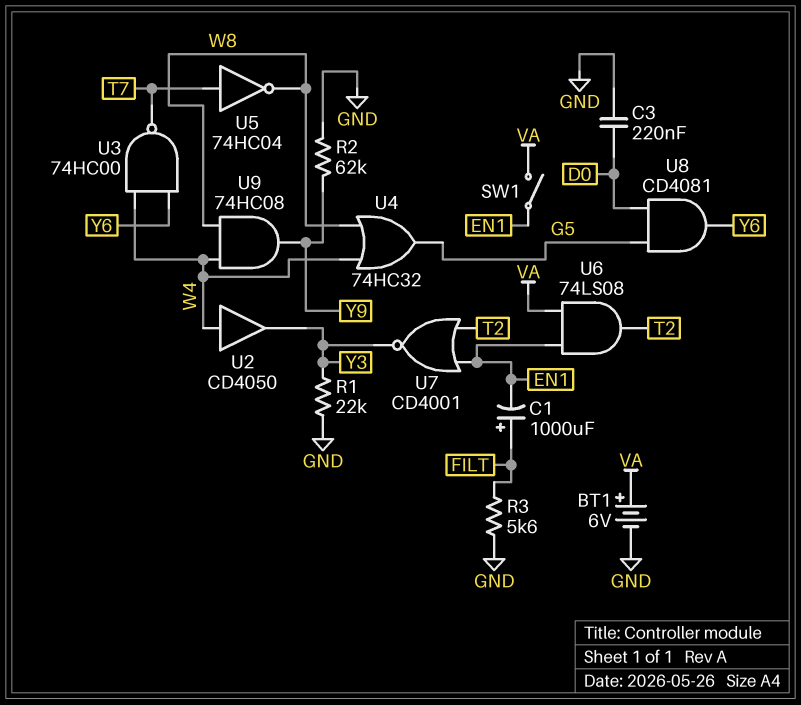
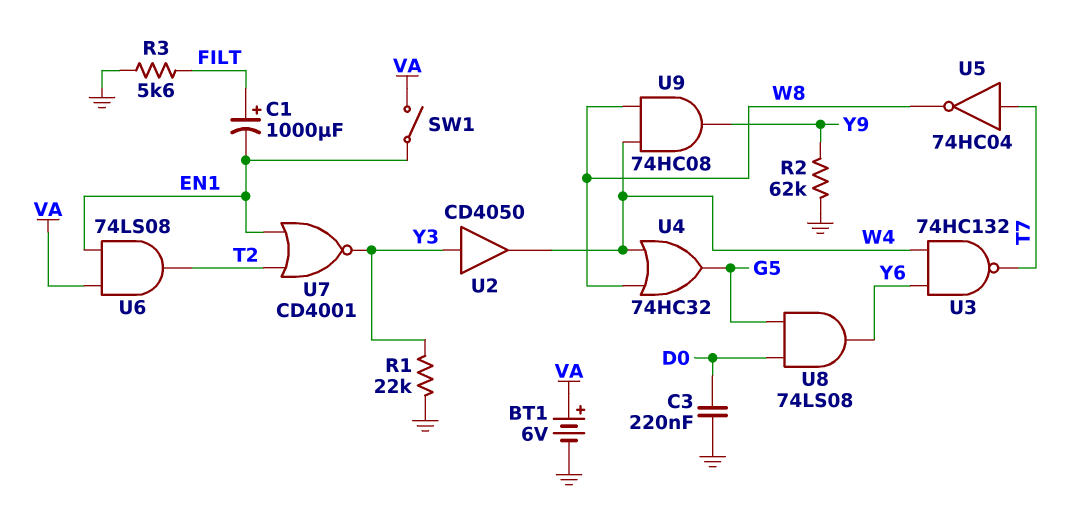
U2: buffer CD4050 (in W4, out Y3) -> buffer CD4050 (in Y3, out W4)
U3: NAND 74HC00 (in W4, in Y6, out T7) -> NAND 74HC132 (in W4, in Y6, out T7)
U8: AND CD4081 (in D0, in G5, out Y6) -> AND 74LS08 (in D0, in G5, out Y6)

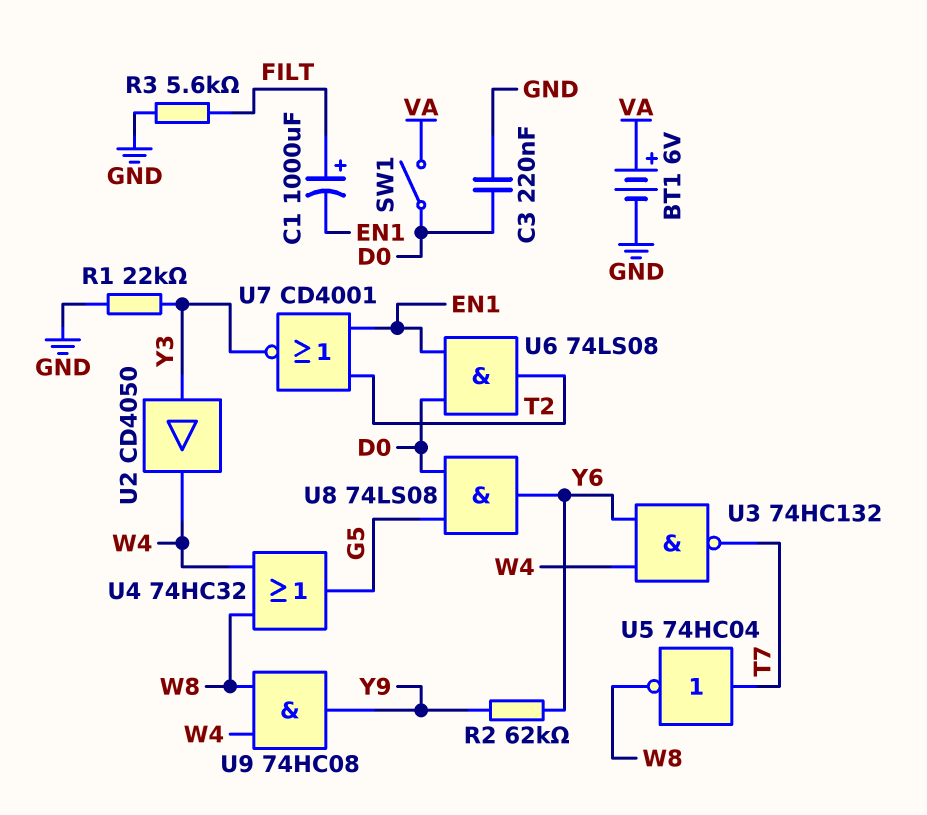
R2: 62k (GND, Y9) -> 62k (Y6, Y9)
SW1: switch (EN1, VA) -> switch (D0, VA)
U6: AND 74LS08 (in EN1, in VA, out T2) -> AND 74LS08 (in D0, in EN1, out T2)

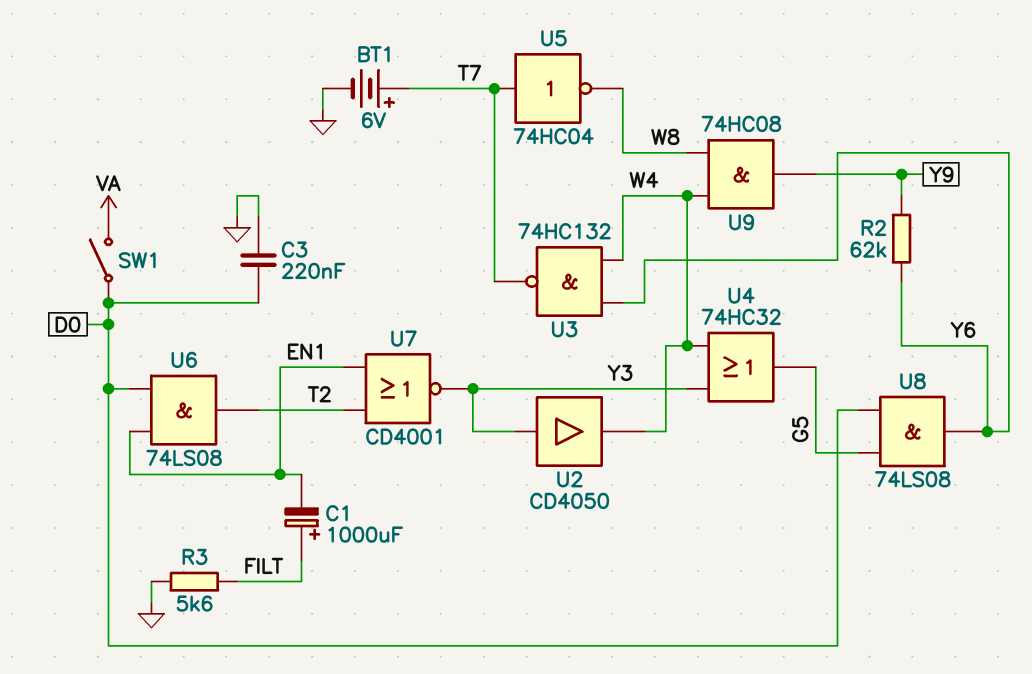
BT1: 6V (plus VA, minus GND) -> 6V (plus T7, minus GND)
R1: 22k (GND, Y3) -> none
U4: OR 74HC32 (in W4, in W8, out G5) -> OR 74HC32 (in W4, in Y3, out G5)

